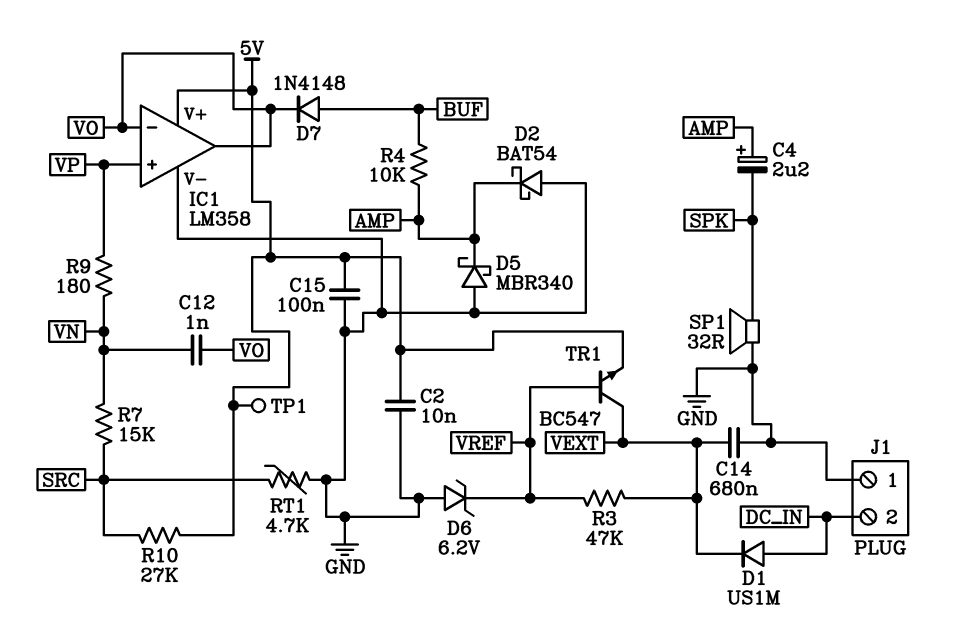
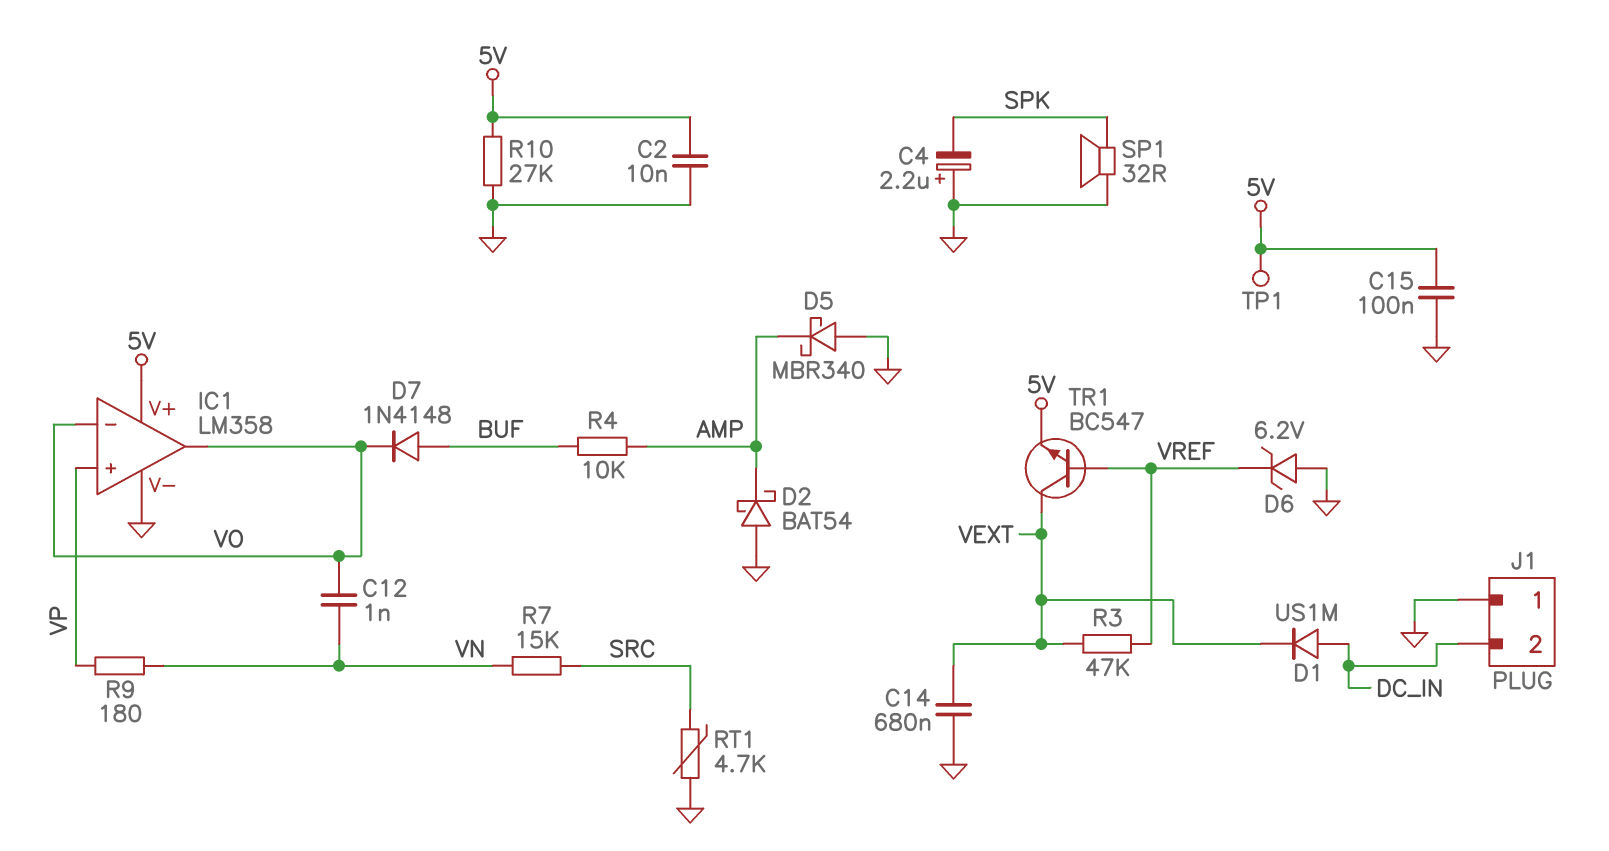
C4: 2.2uF (plus AMP, minus SPK) -> 2.2uF (plus GND, minus SPK)
R10: 27k (5V, SRC) -> 27k (5V, GND)

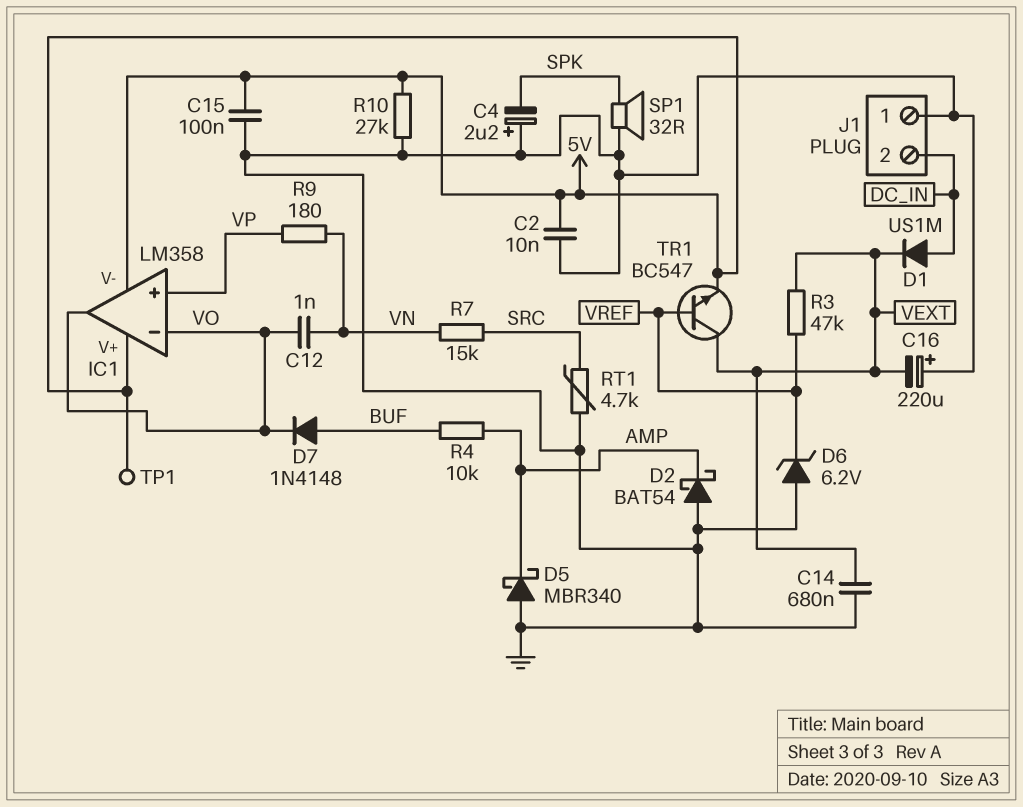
C16: none -> 220uF (plus GND, minus VEXT)
IC1 pin V-: GND -> 5V

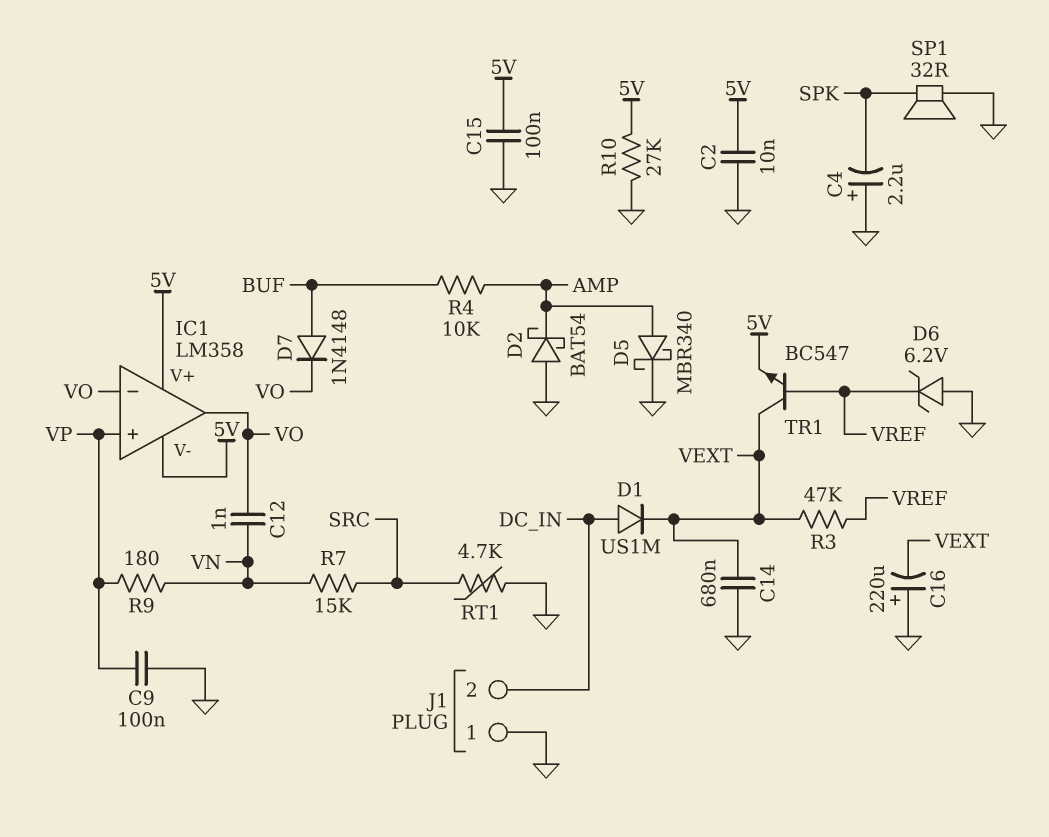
C9: none -> 100nF (GND, VP)
D5: schottky MBR340 (A GND, K AMP) -> schottky MBR340 (A AMP, K GND)
TP1: test point (5V) -> none

